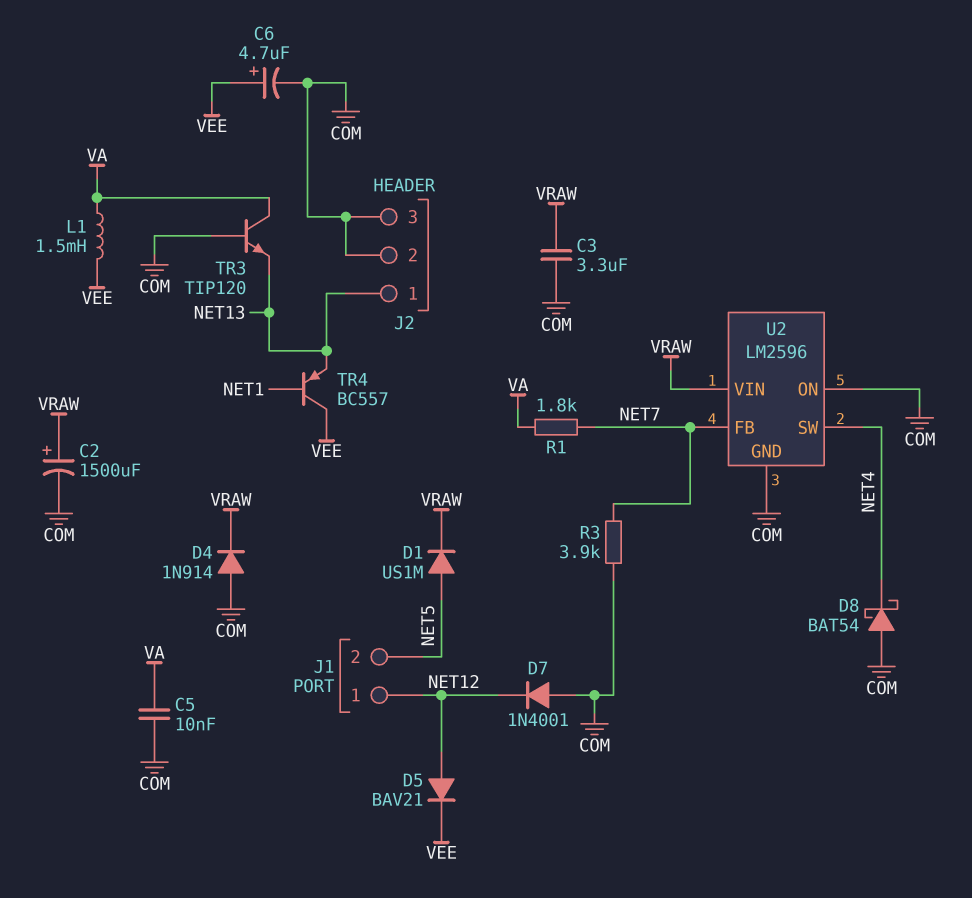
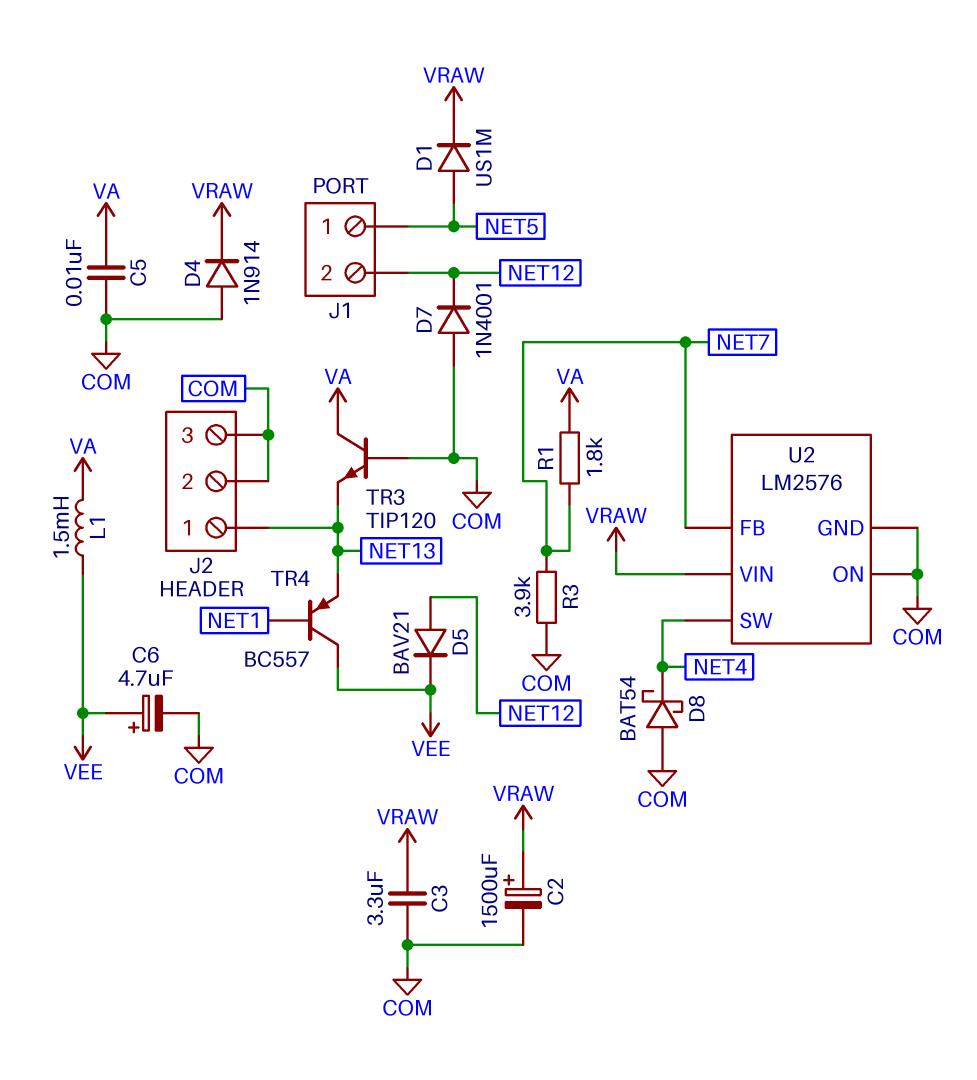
J1 pin 1: NET12 -> NET5
J1 pin 2: NET5 -> NET12
U2: LM2596 -> LM2576

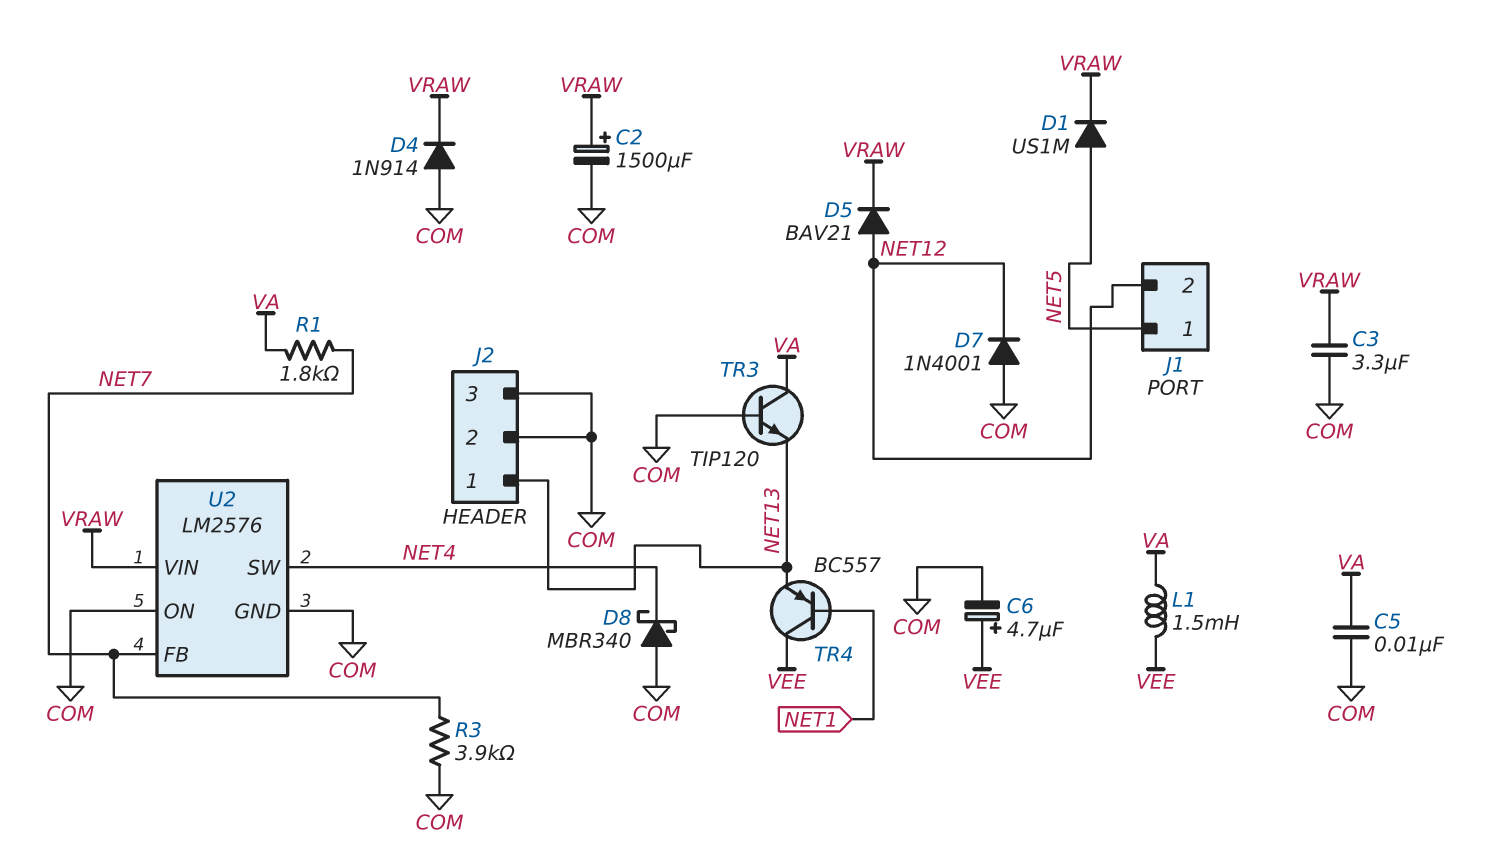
D5: diode BAV21 (A NET12, K VEE) -> diode BAV21 (A NET12, K VRAW)
D8: schottky BAT54 (A COM, K NET4) -> schottky MBR340 (A COM, K NET4)

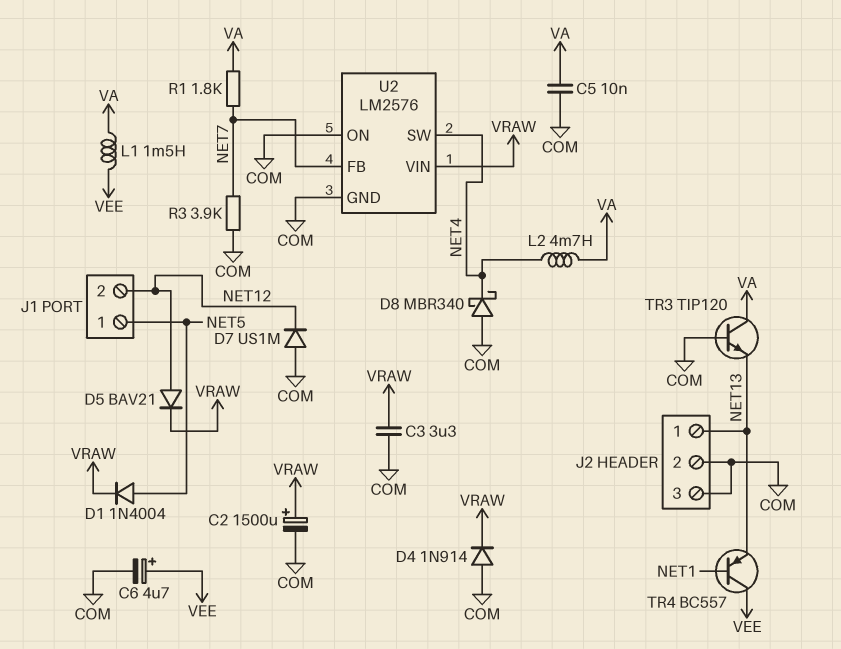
D1: diode US1M (A NET5, K VRAW) -> diode 1N4004 (A NET5, K VRAW)
D7: diode 1N4001 (A COM, K NET12) -> diode US1M (A COM, K NET12)
L2: none -> 4.7mH (NET4, VA)

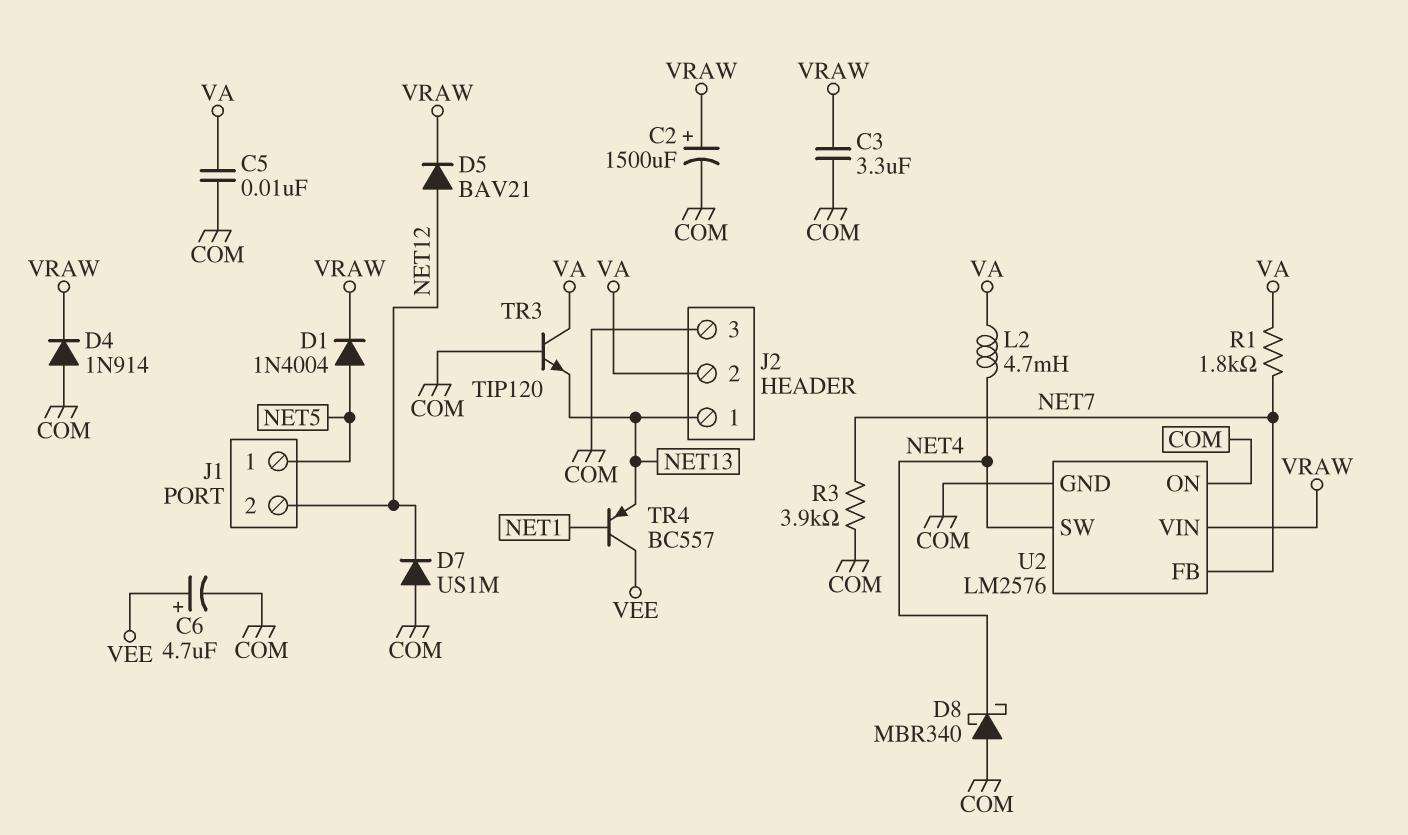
J2 pin 2: COM -> VA
L1: 1.5mH (VA, VEE) -> none

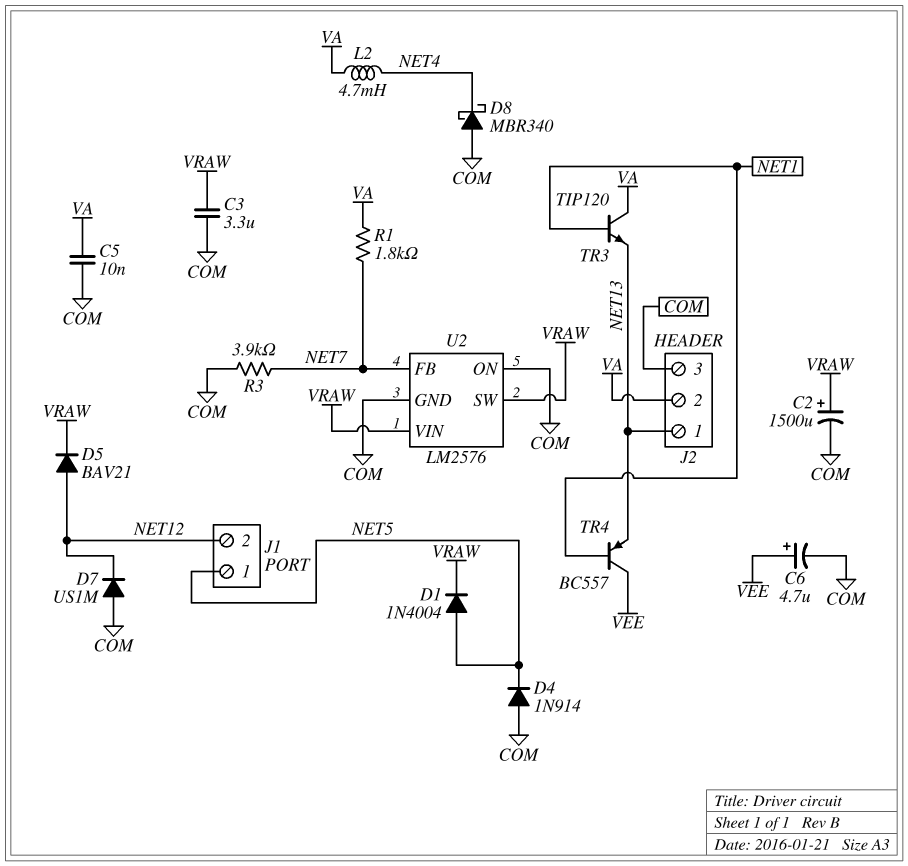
D4: diode 1N914 (A COM, K VRAW) -> diode 1N914 (A COM, K NET5)
TR3: NPN TIP120 (B COM, C VA, E NET13) -> NPN TIP120 (B NET1, C VA, E NET13)
U2 pin SW: NET4 -> VRAW

